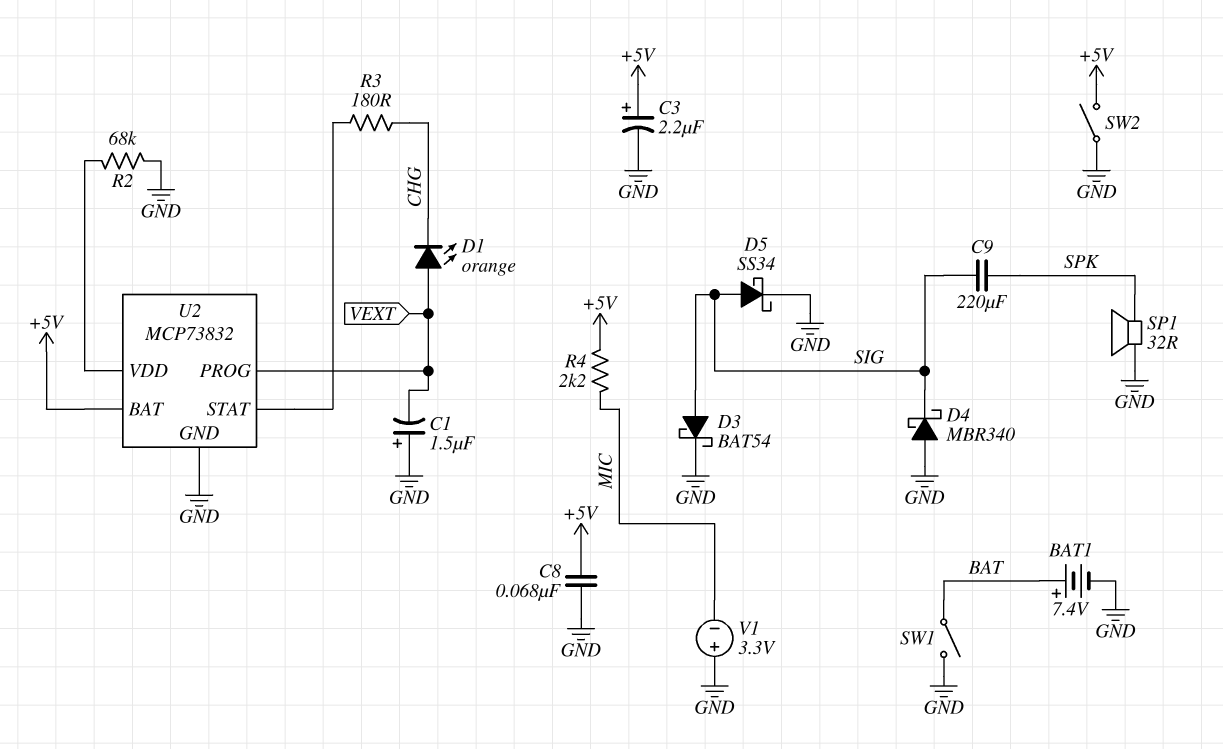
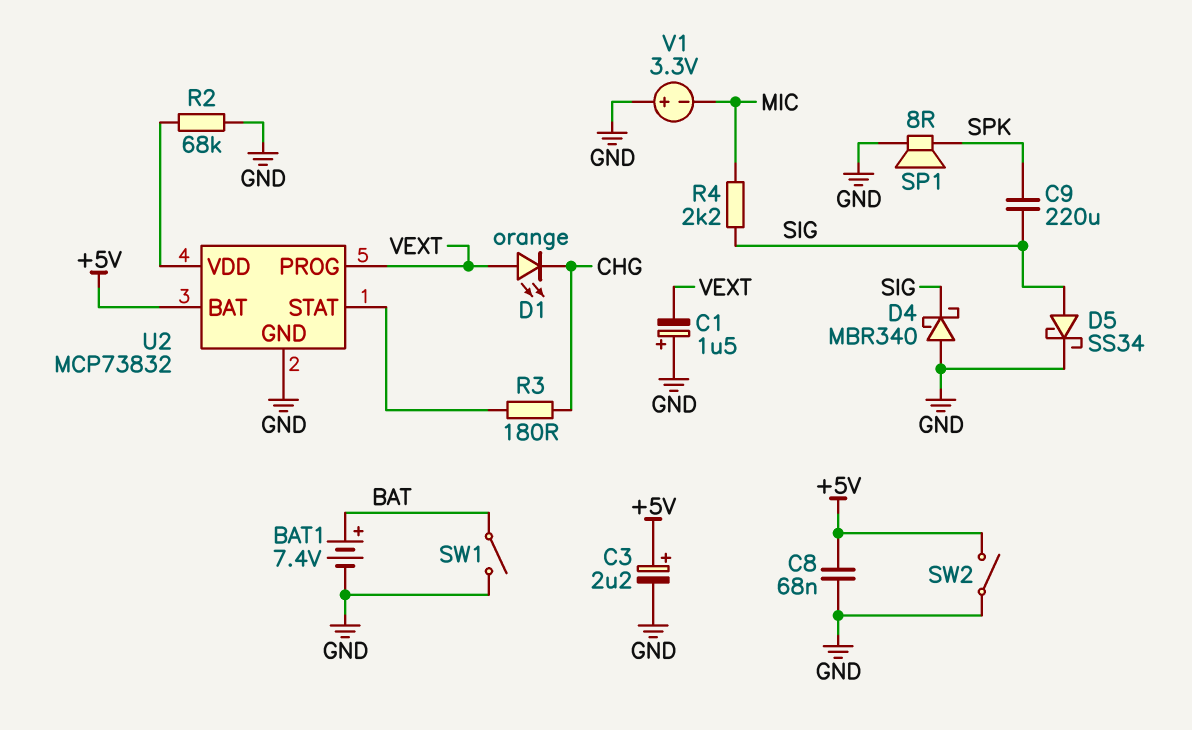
D3: schottky BAT54 (A SIG, K GND) -> none
R4: 2.2k (+5V, MIC) -> 2.2k (MIC, SIG)
SP1: speaker 32R (GND, SPK) -> speaker 8R (GND, SPK)

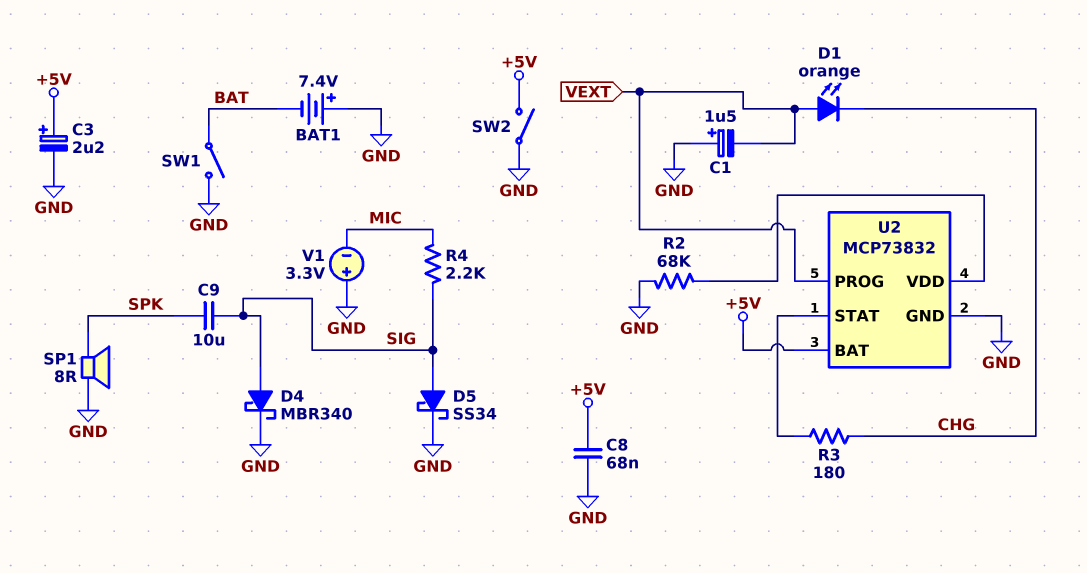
BAT1: 7.4V (plus BAT, minus GND) -> 7.4V (plus GND, minus BAT)
C9: 220uF (SIG, SPK) -> 10uF (SIG, SPK)
D4: schottky MBR340 (A GND, K SIG) -> schottky MBR340 (A SIG, K GND)

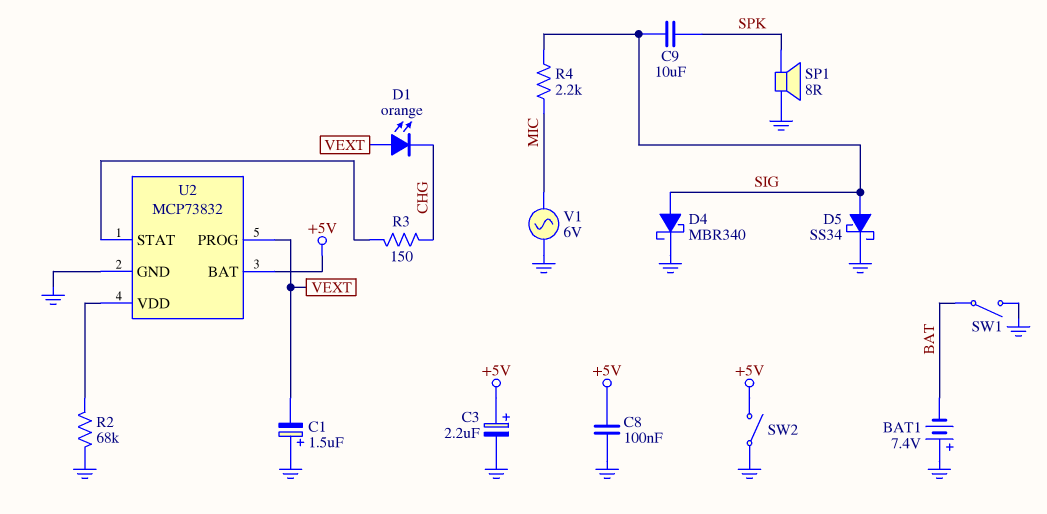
C8: 68nF (+5V, GND) -> 100nF (+5V, GND)
R3: 180 (CHG, U2/STAT) -> 150 (CHG, U2/STAT)
V1: 3.3V (plus GND, minus MIC) -> AC 6V (GND, MIC)

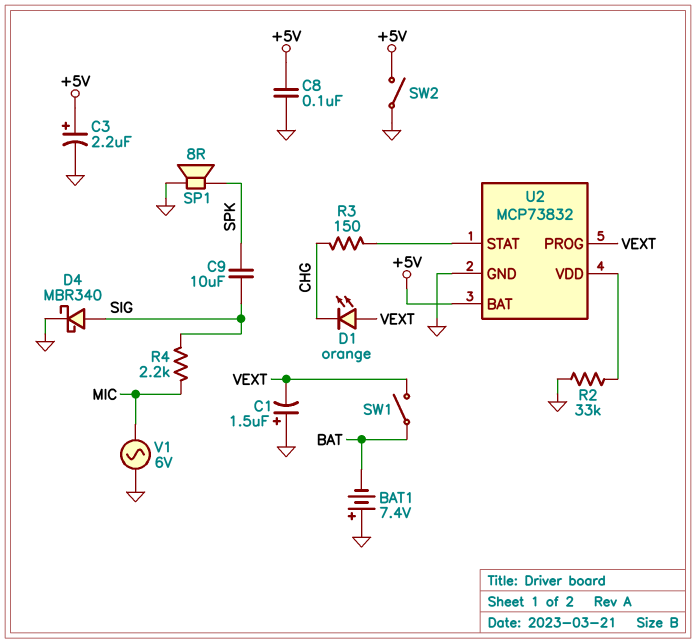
D5: schottky SS34 (A SIG, K GND) -> none
R2: 68k (GND, U2/VDD) -> 33k (GND, U2/VDD)
SW1: switch (BAT, GND) -> switch (BAT, VEXT)

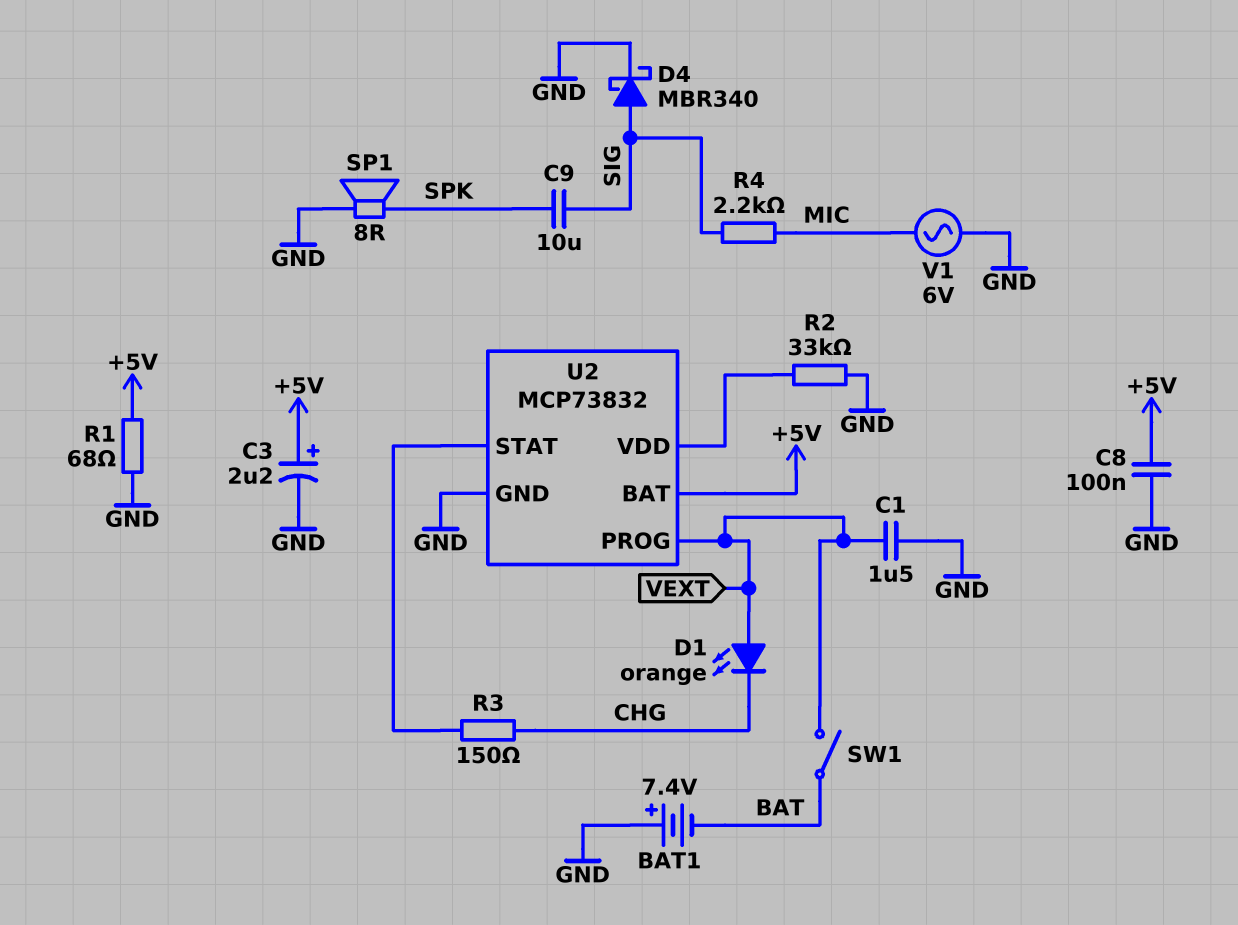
C1: 1.5uF (plus GND, minus VEXT) -> 1.5uF (GND, VEXT)
R1: none -> 68 (+5V, GND)
SW2: switch (+5V, GND) -> none

